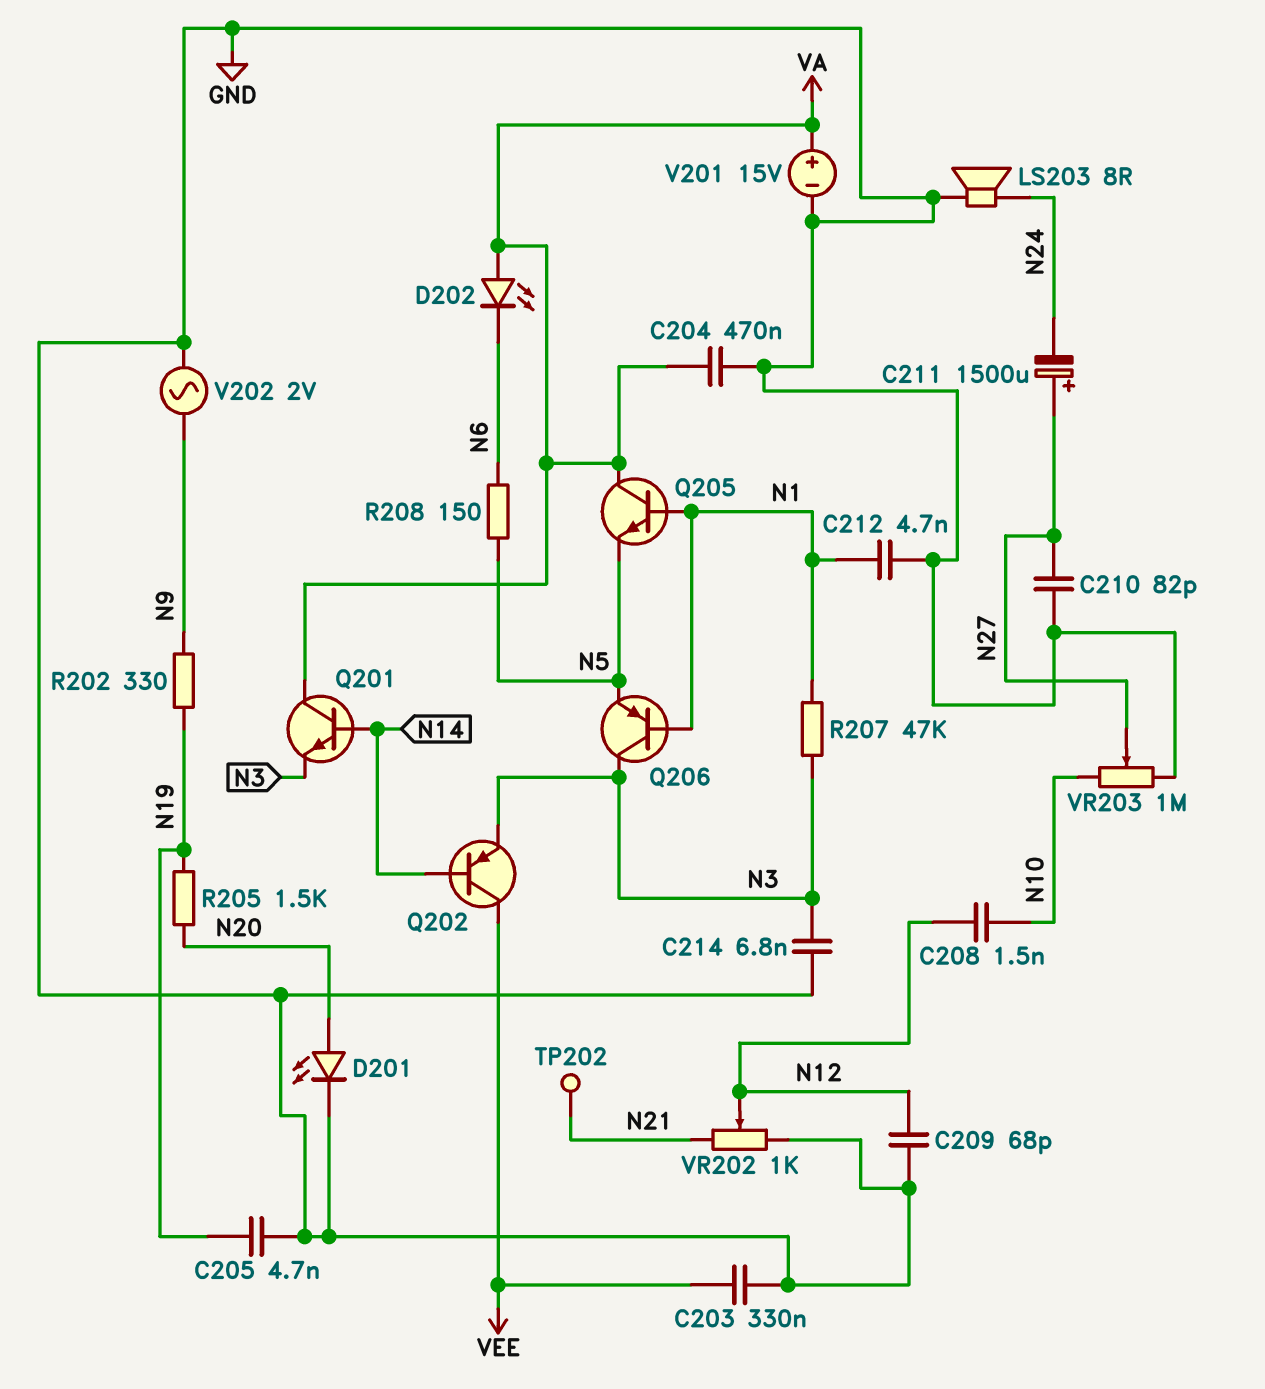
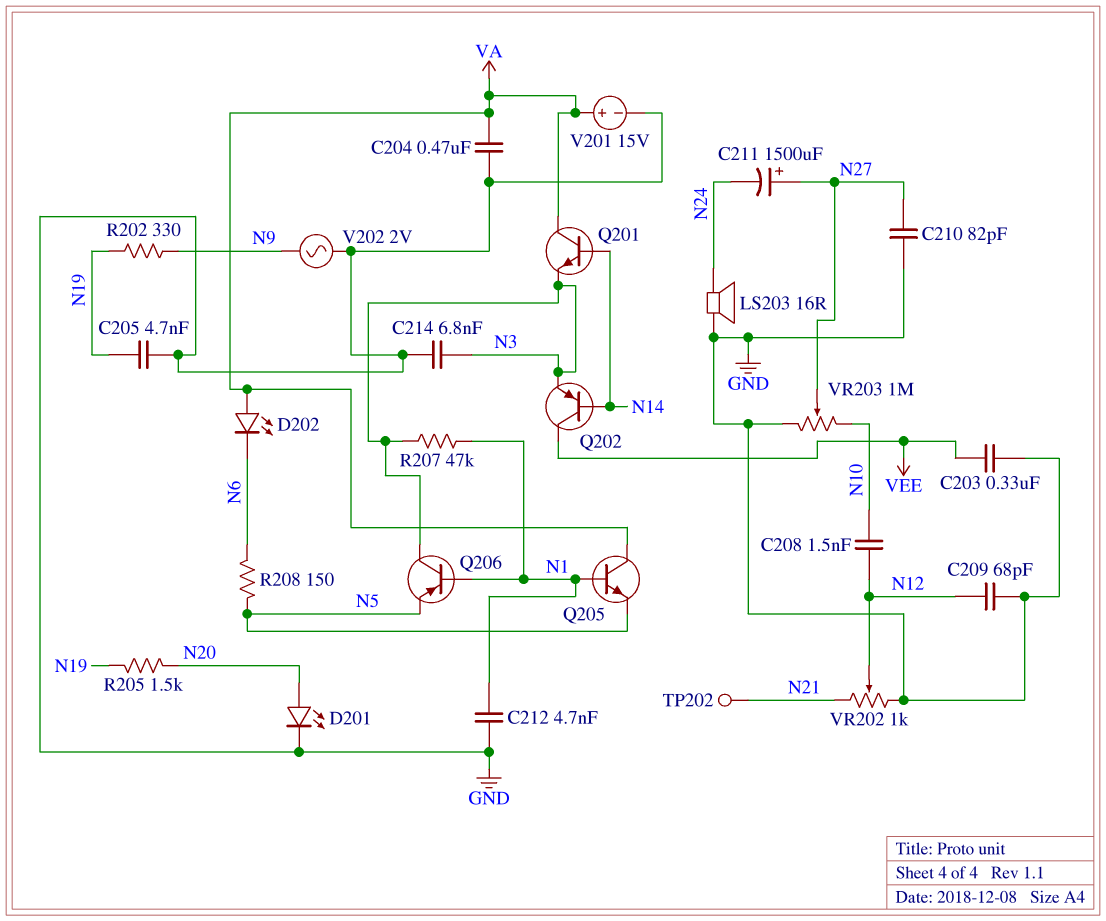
LS203: speaker 8R (GND, N24) -> speaker 16R (GND, N24)

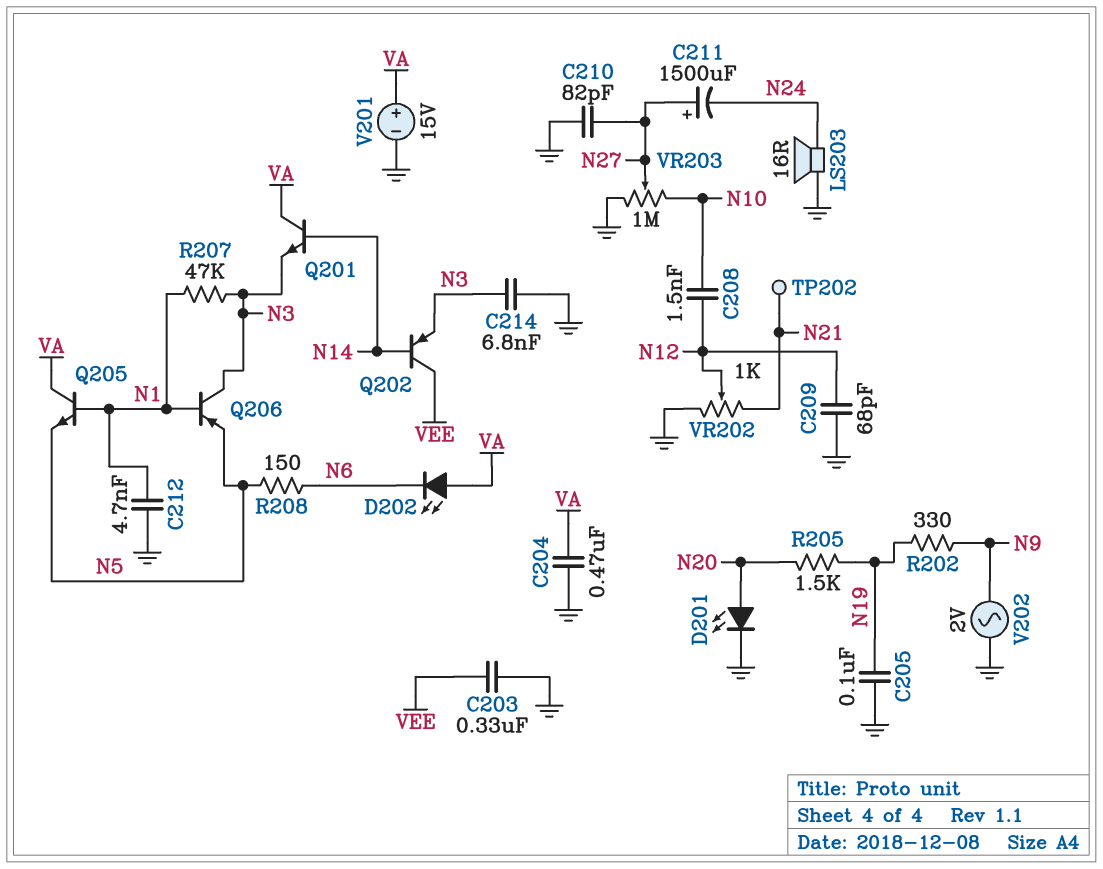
C205: 4.7nF (GND, N19) -> 100nF (GND, N19)

